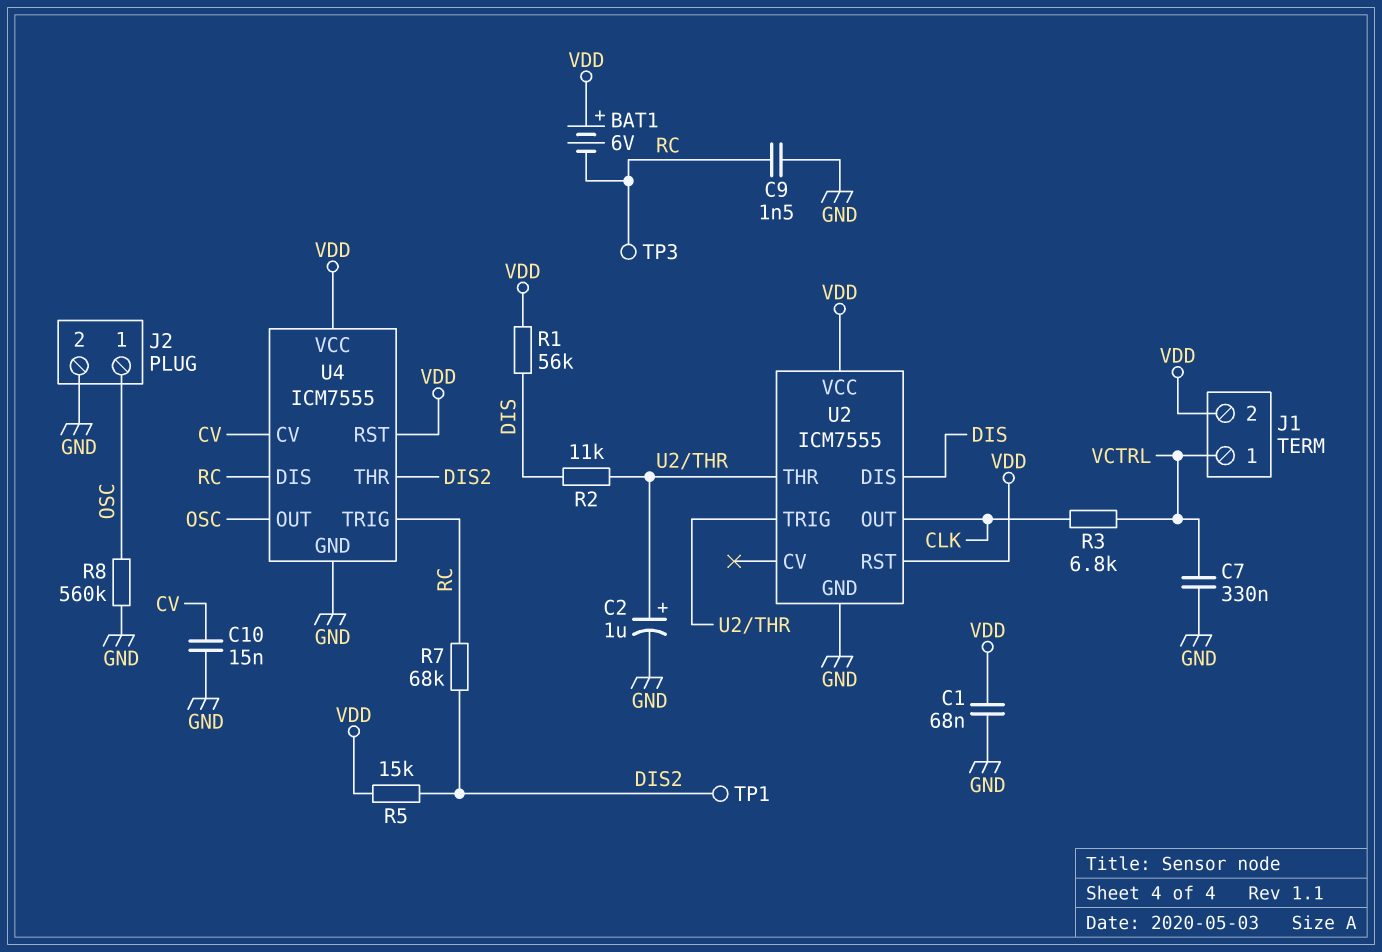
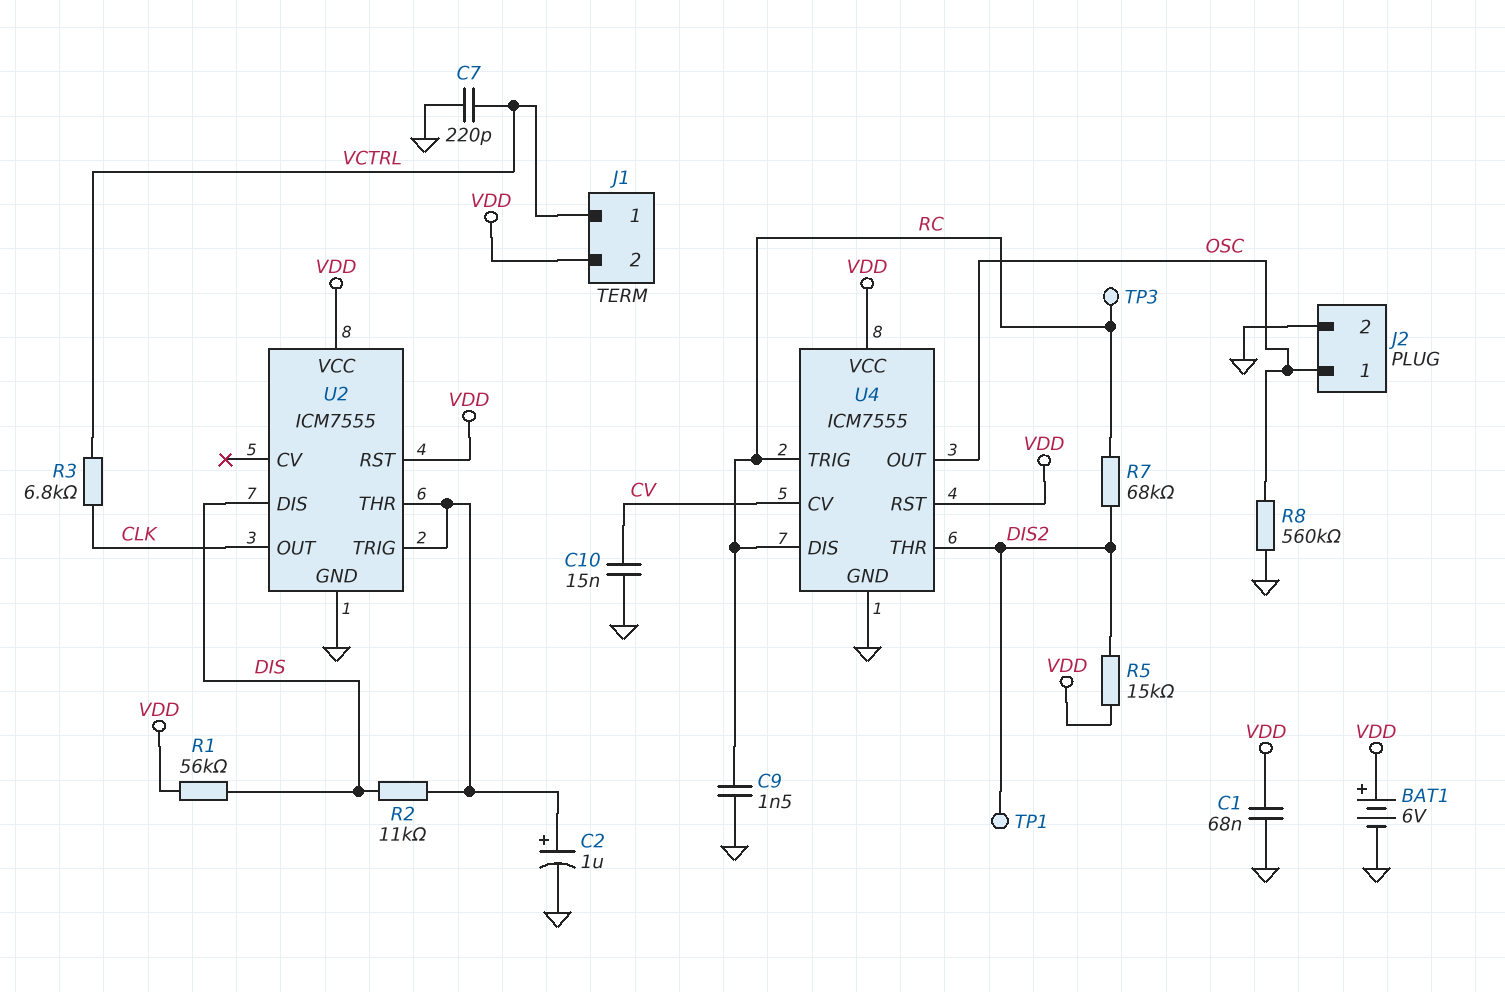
BAT1: 6V (plus VDD, minus RC) -> 6V (plus VDD, minus GND)
C7: 330nF (GND, VCTRL) -> 220pF (GND, VCTRL)

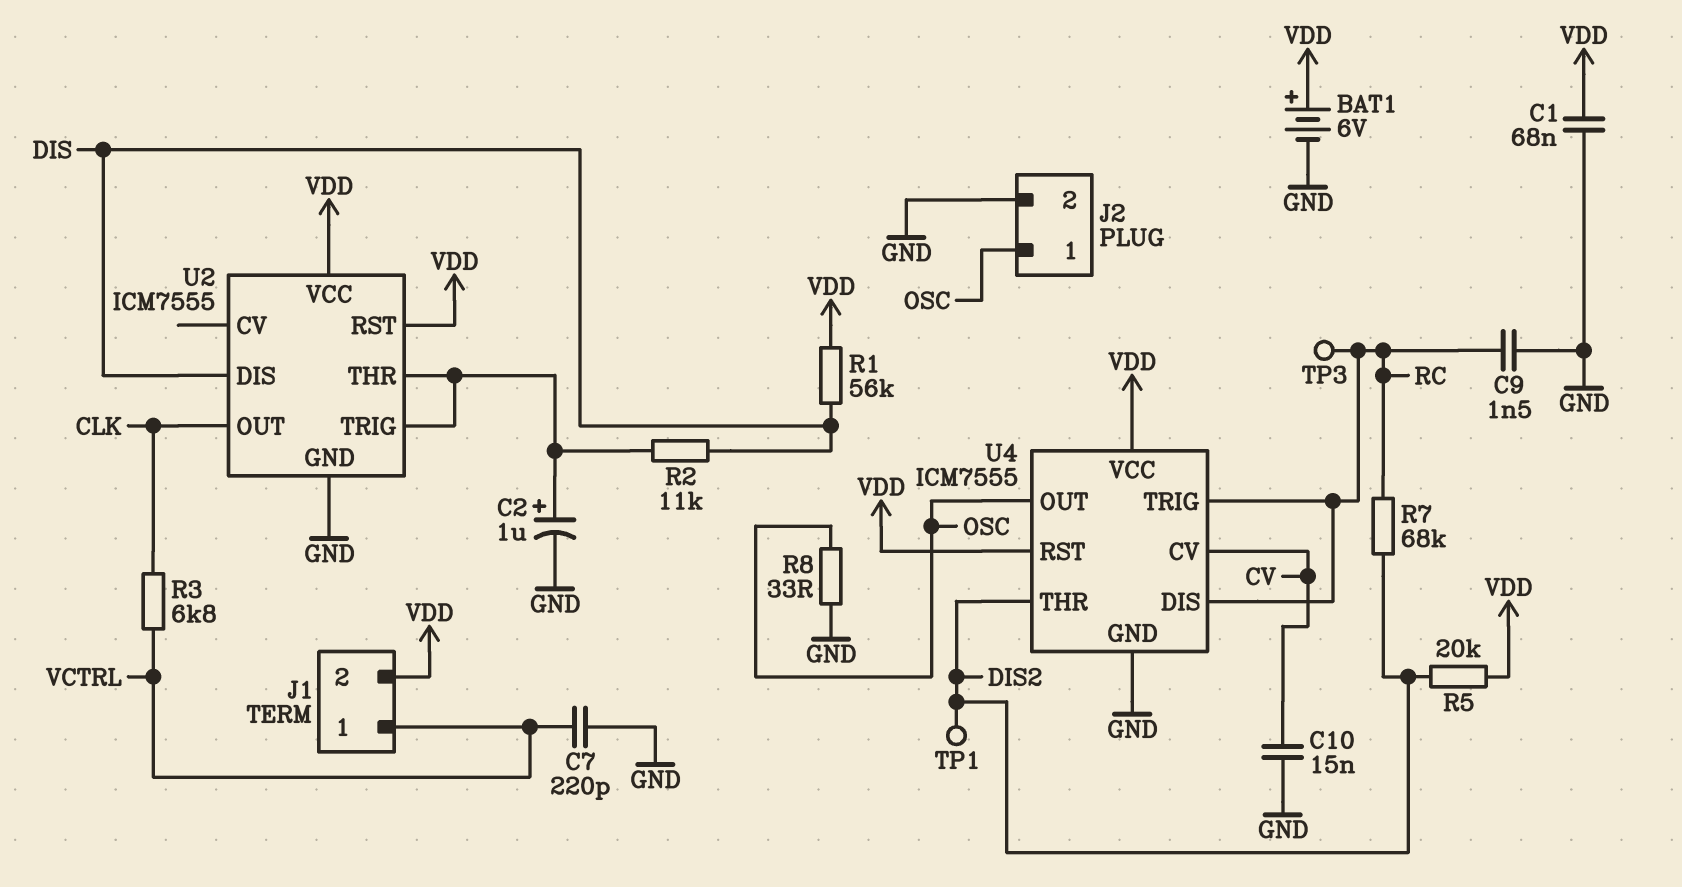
R5: 15k (DIS2, VDD) -> 20k (DIS2, VDD)
R8: 560k (GND, OSC) -> 33 (GND, OSC)

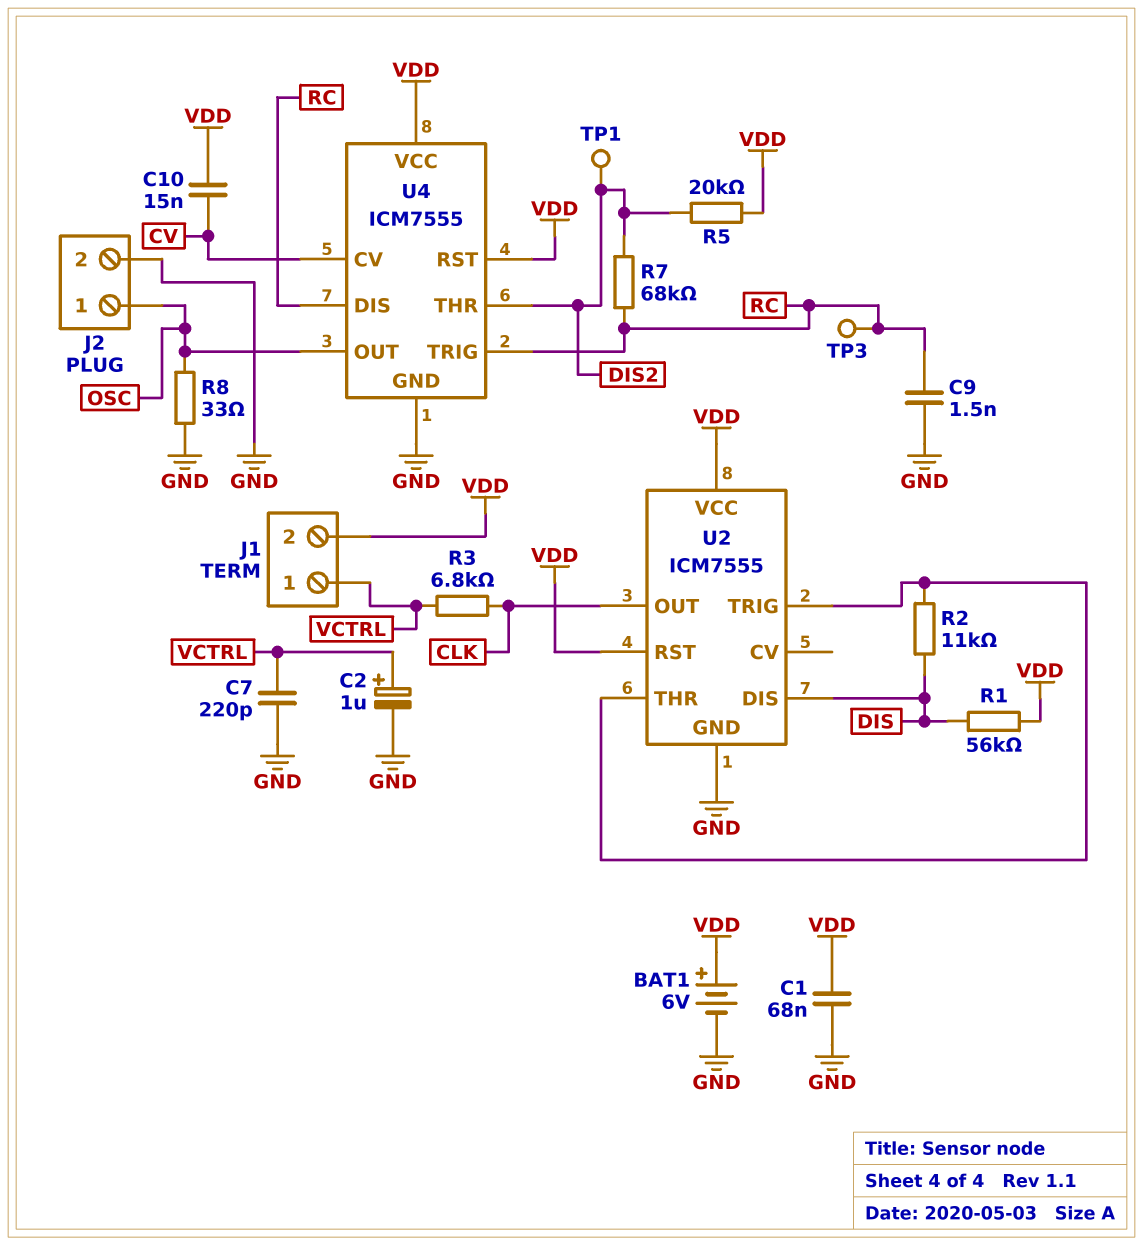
C2: 1uF (plus U2/THR, minus GND) -> 1uF (plus VCTRL, minus GND)
C10: 15nF (CV, GND) -> 15nF (CV, VDD)

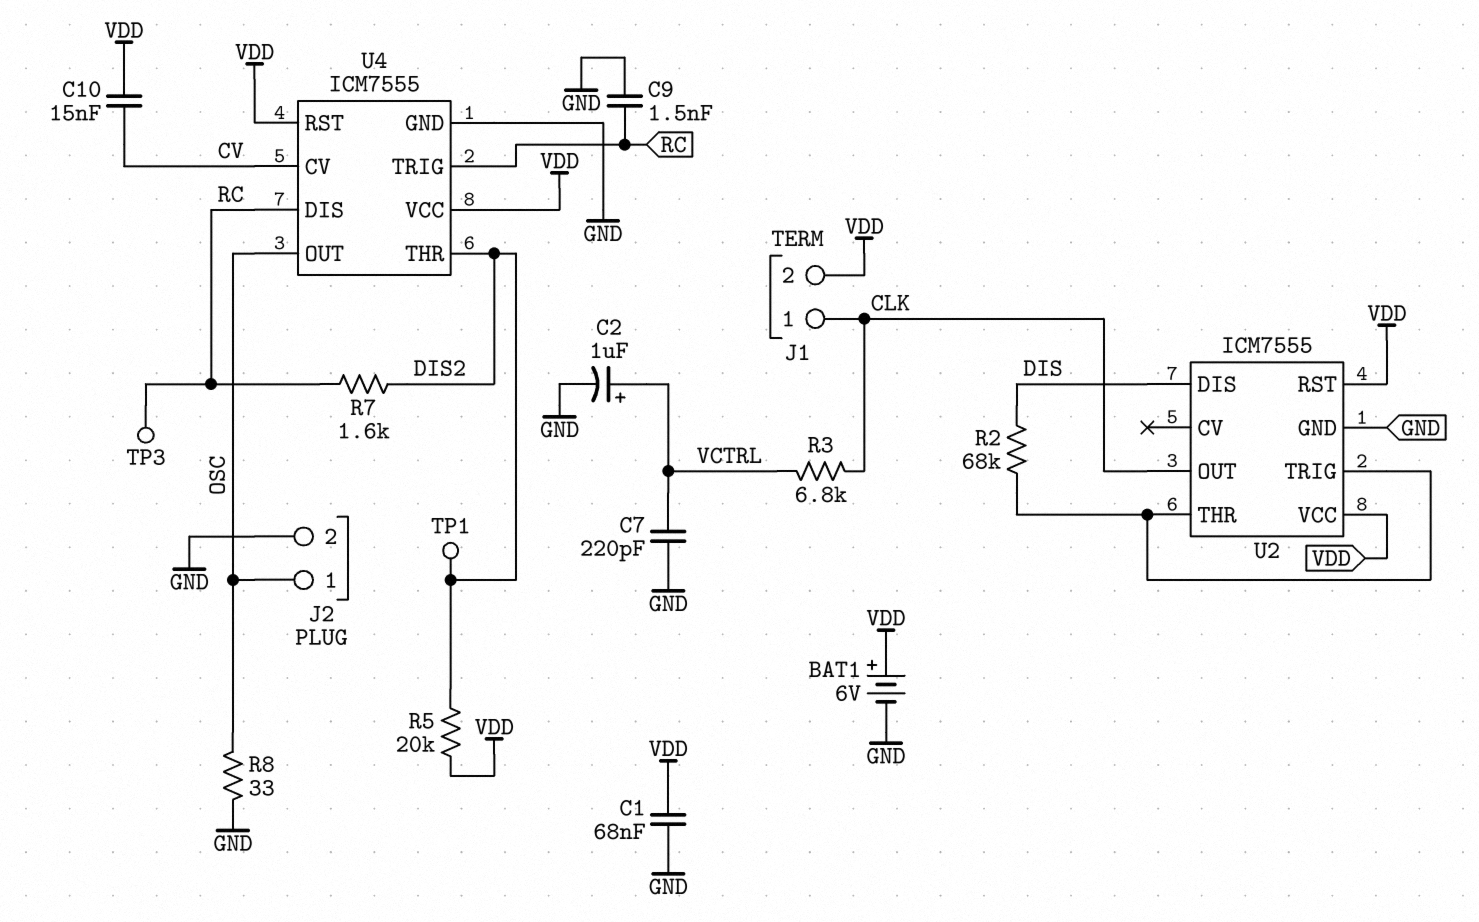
J1 pin 1: VCTRL -> CLK
R1: 56k (DIS, VDD) -> none
R2: 11k (DIS, U2/THR) -> 68k (DIS, U2/THR)
R7: 68k (DIS2, RC) -> 1.6k (DIS2, RC)

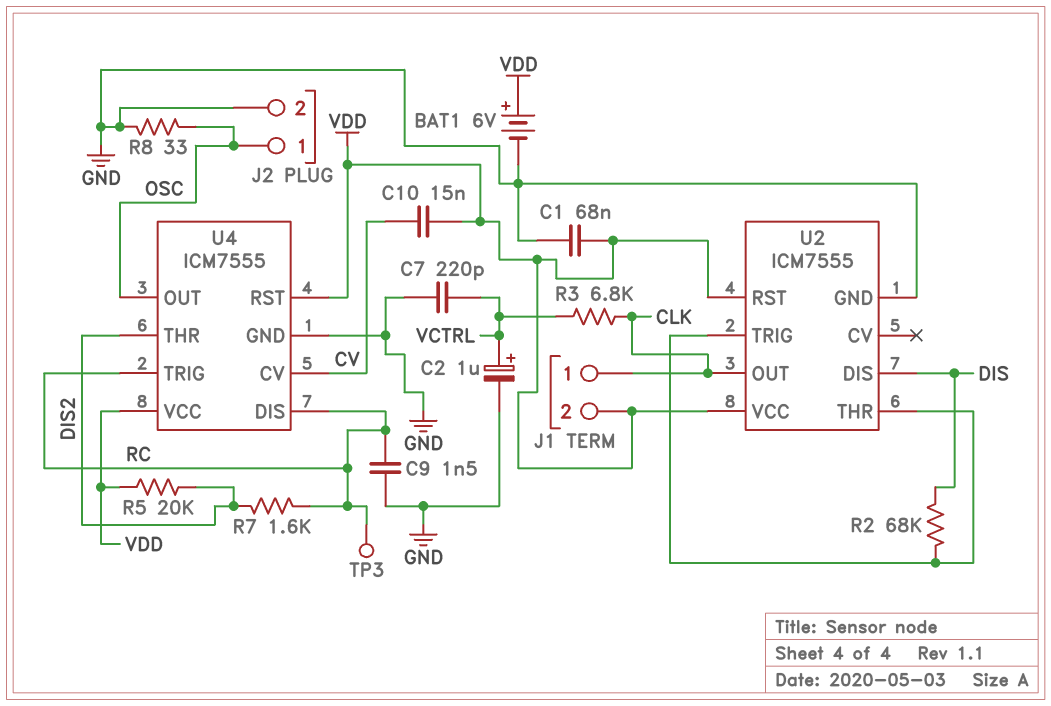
TP1: test point (DIS2) -> none

